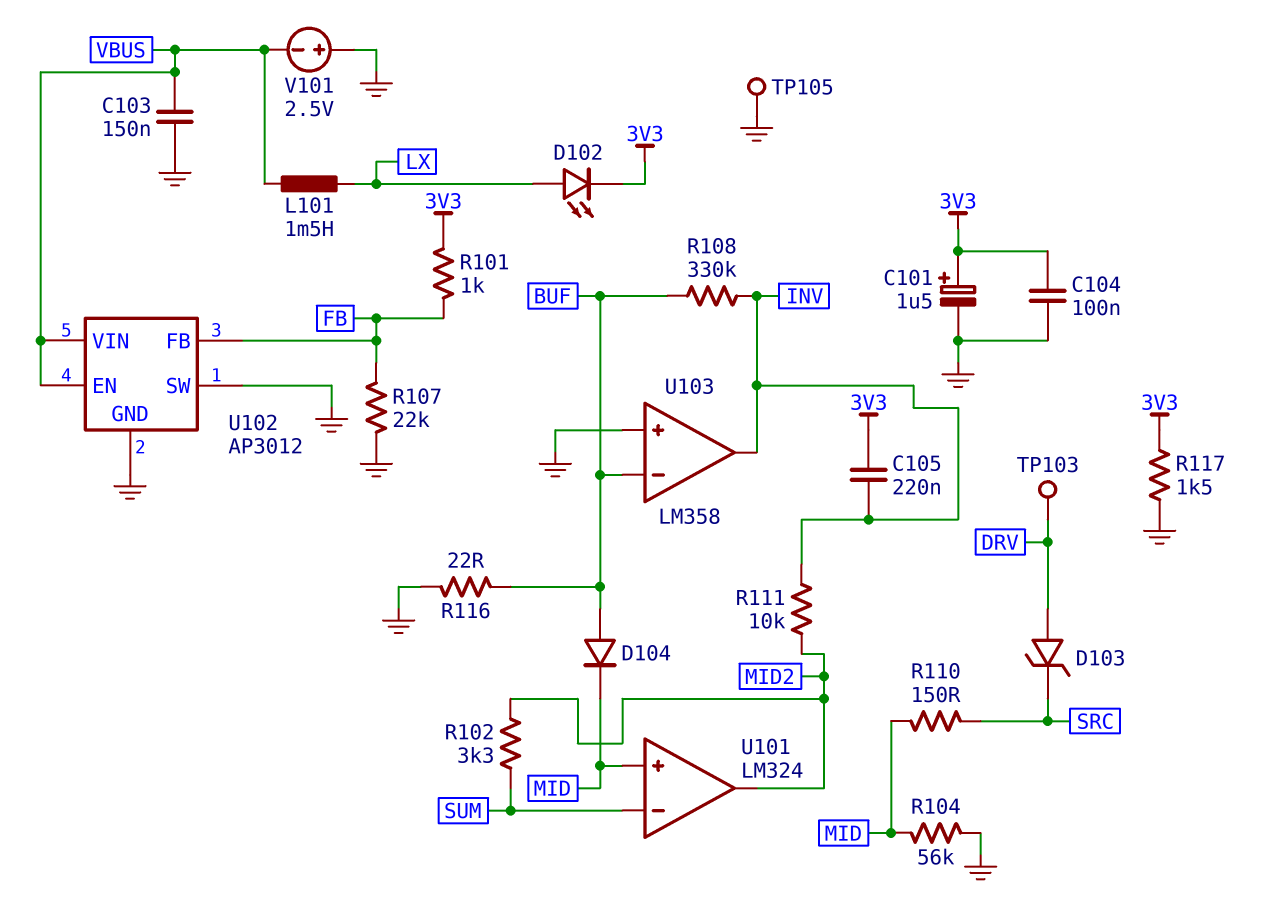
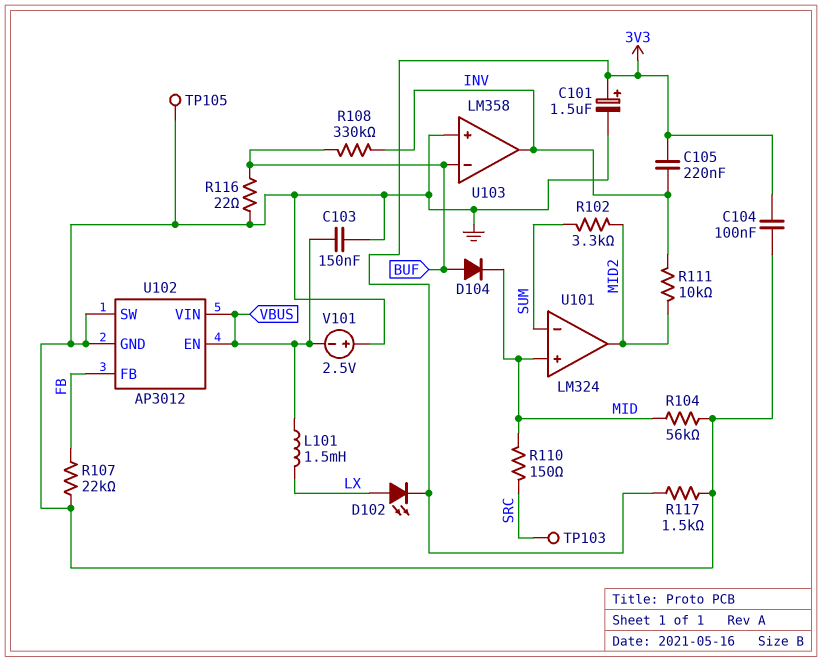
D103: zener (A DRV, K SRC) -> none
R101: 1k (3V3, FB) -> none
TP103: test point (DRV) -> test point (SRC)

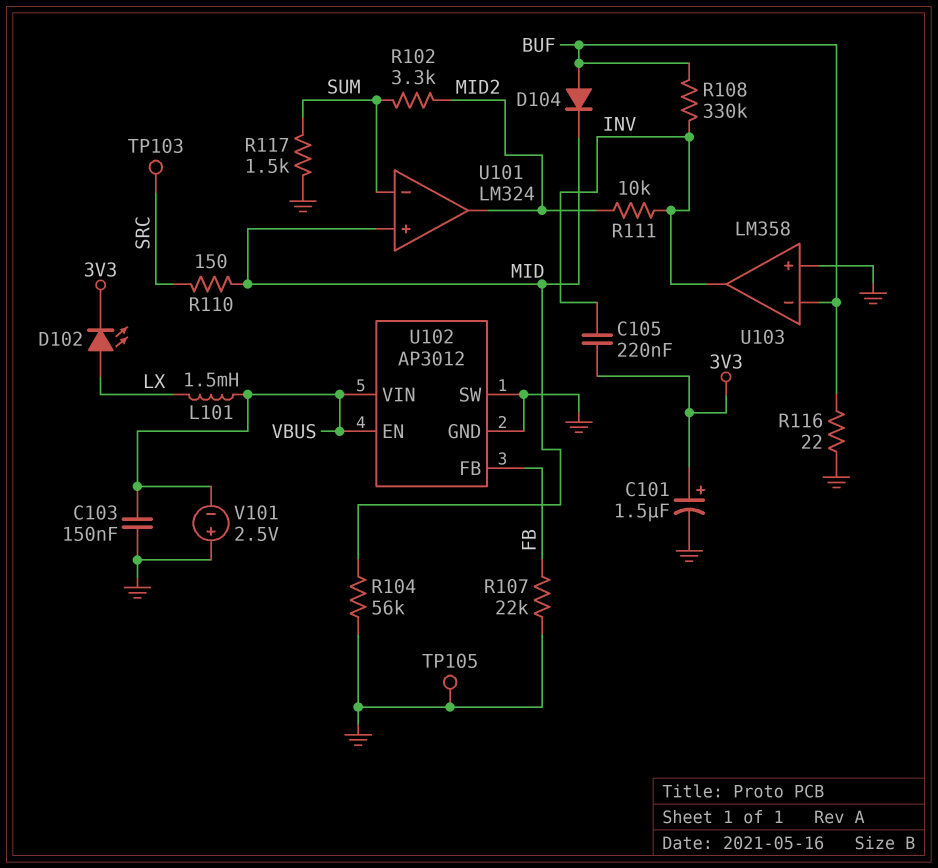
C104: 100nF (3V3, GND) -> none
R117: 1.5k (3V3, GND) -> 1.5k (GND, SUM)

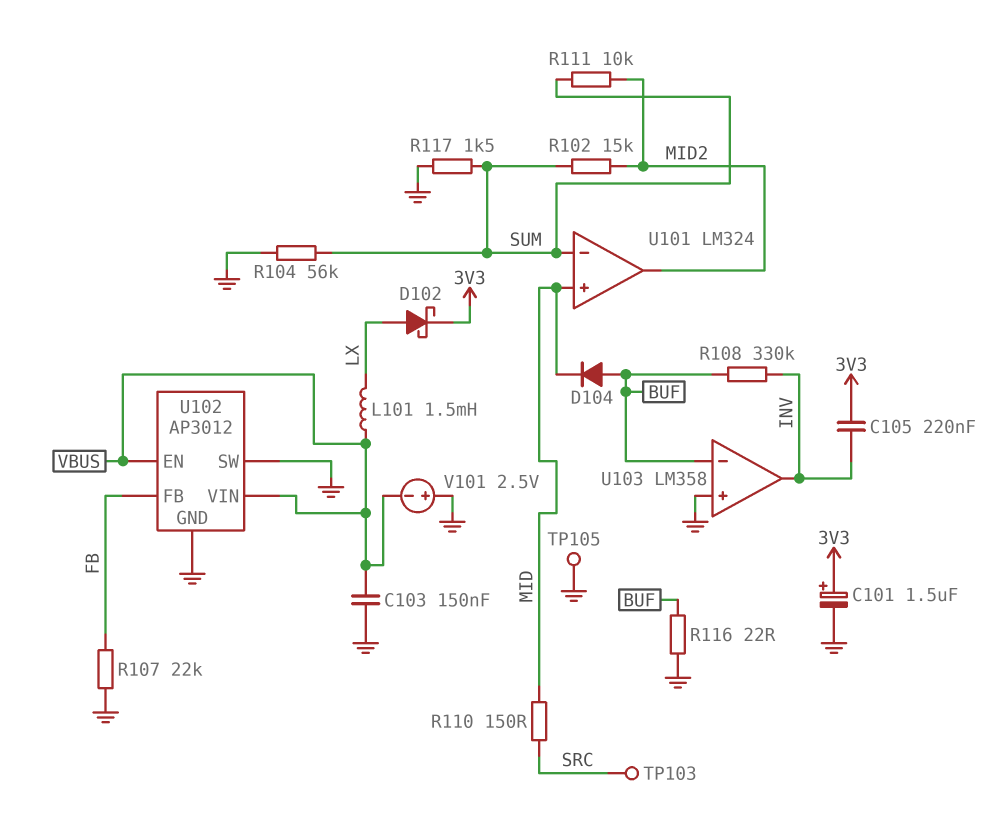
D102: LED (A LX, K 3V3) -> schottky (A LX, K 3V3)
R102: 3.3k (MID2, SUM) -> 15k (MID2, SUM)
R104: 56k (GND, MID) -> 56k (GND, SUM)
R111: 10k (INV, MID2) -> 10k (MID2, SUM)

